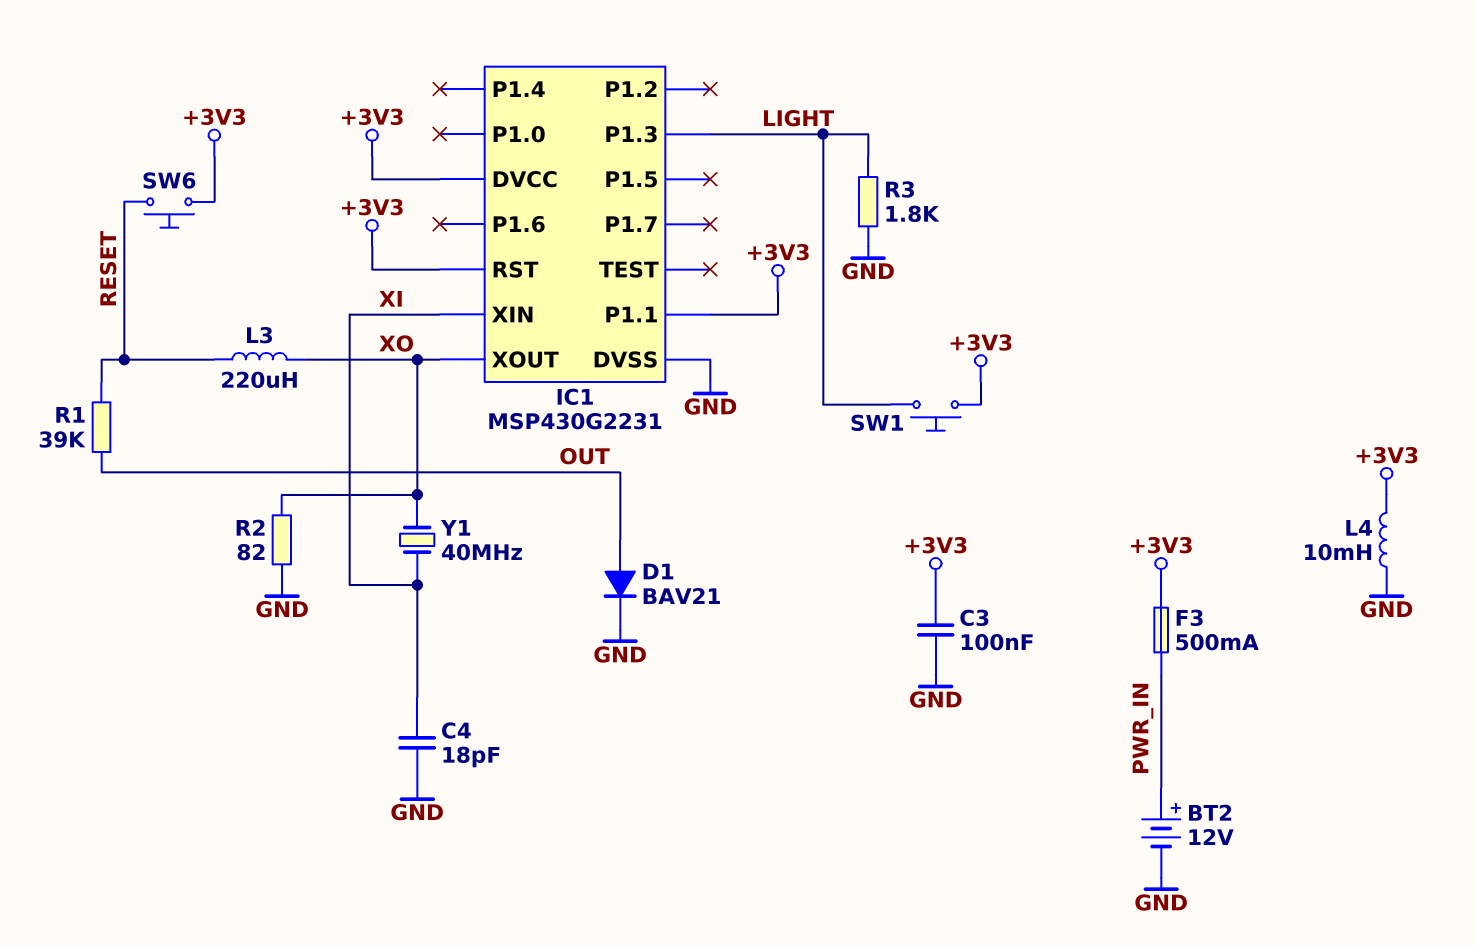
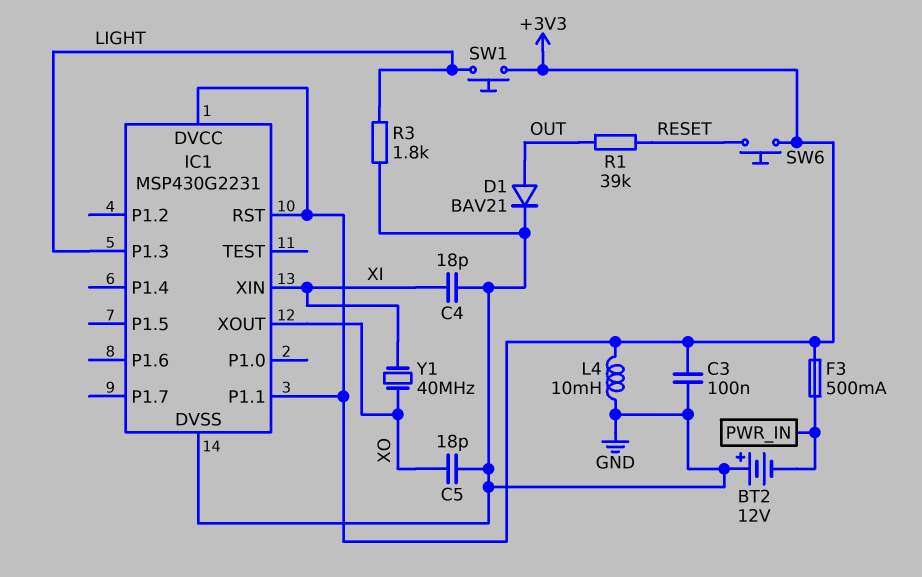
BT2: 12V (plus PWR_IN, minus GND) -> 12V (plus GND, minus PWR_IN)
C5: none -> 18pF (GND, XO)
L3: 220uH (RESET, XO) -> none
R2: 82 (GND, XO) -> none

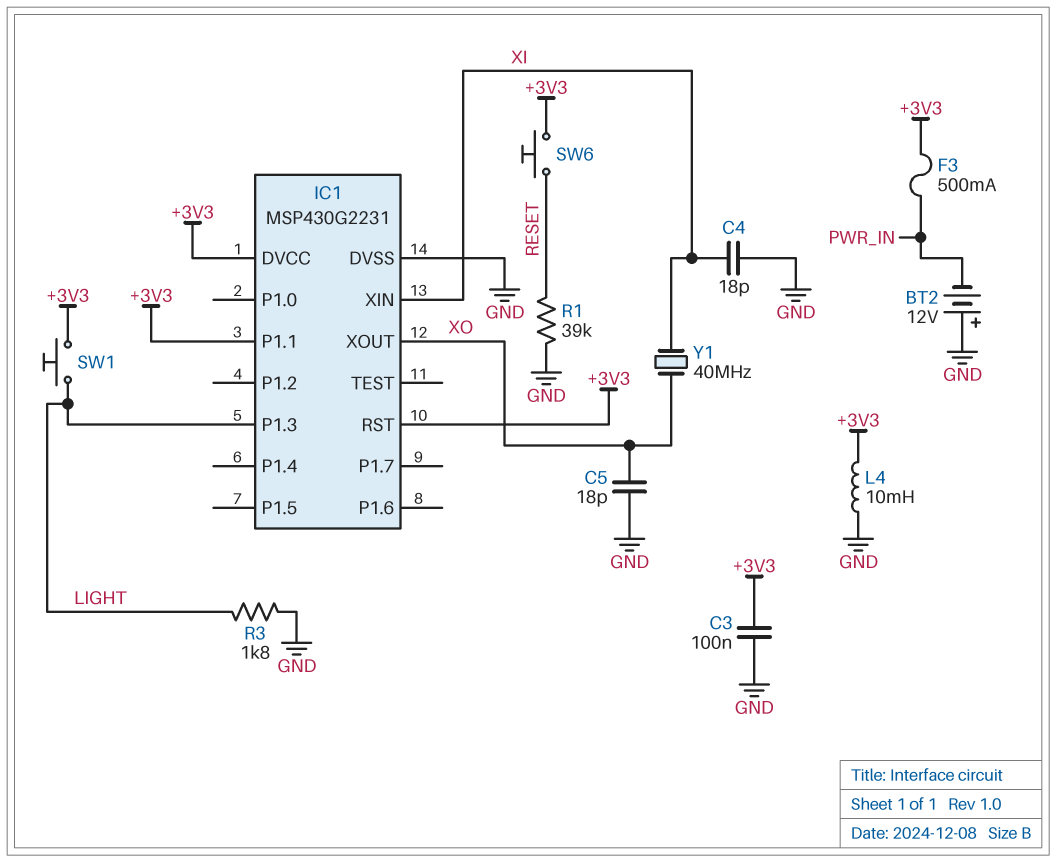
D1: diode BAV21 (A OUT, K GND) -> none
R1: 39k (OUT, RESET) -> 39k (GND, RESET)

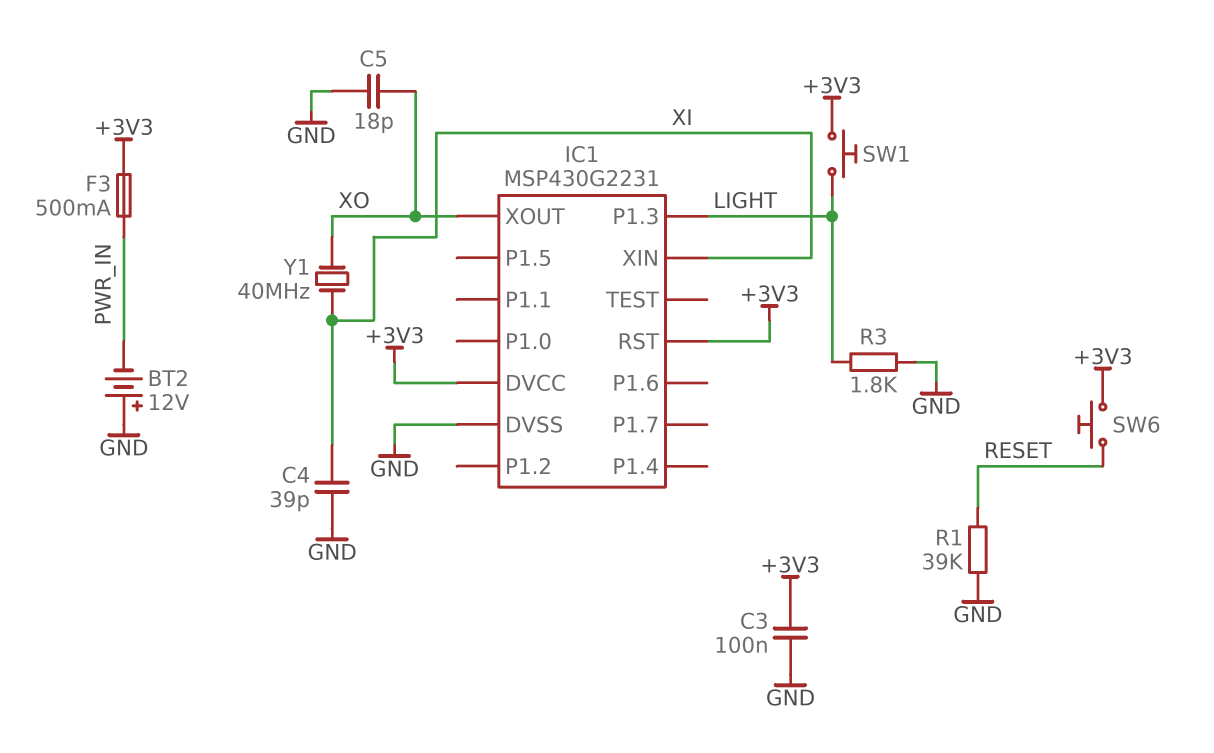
C4: 18pF (GND, XI) -> 39pF (GND, XI)
IC1 pin P1.1: +3V3 -> none
L4: 10mH (+3V3, GND) -> none

